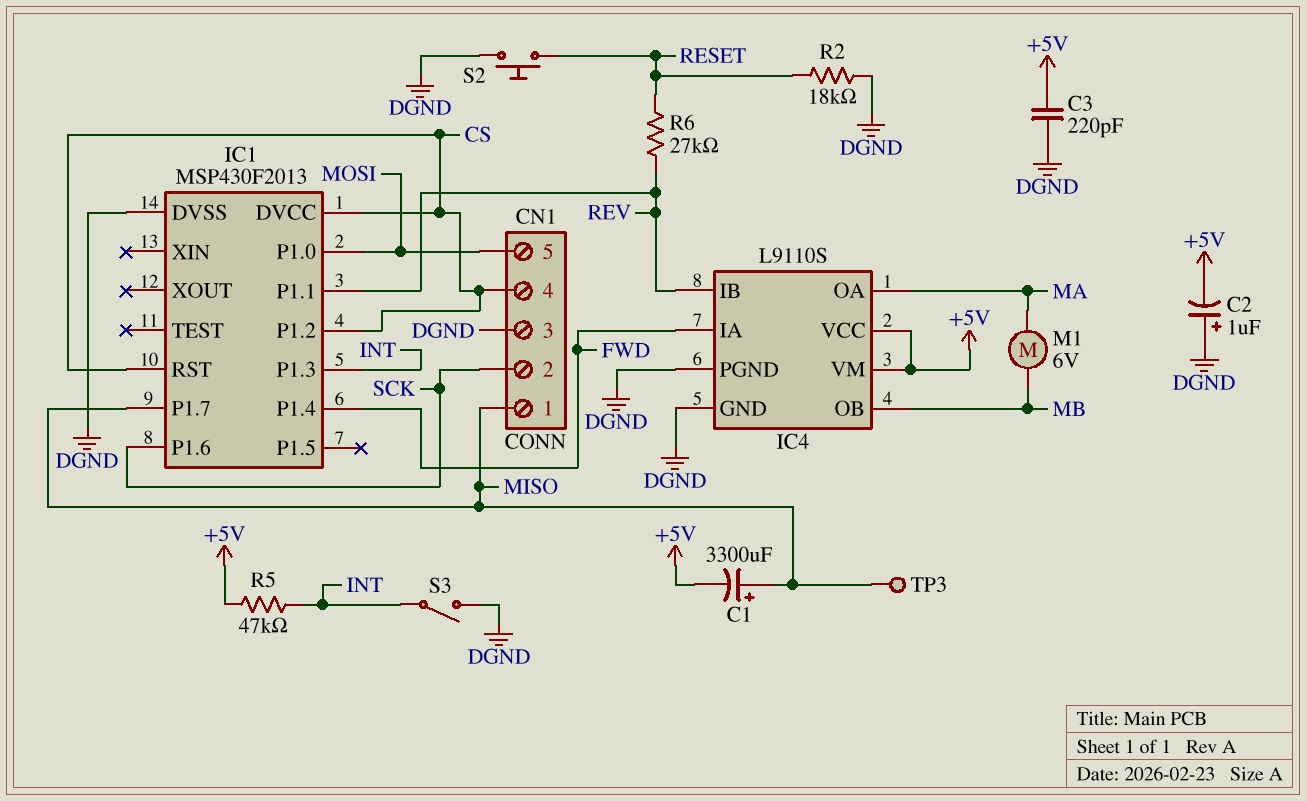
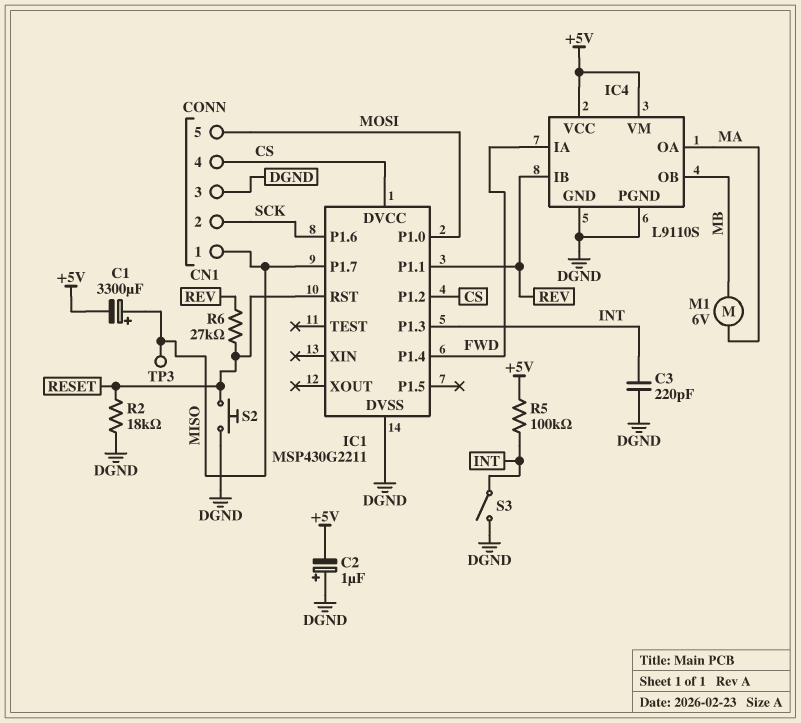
C3: 220pF (+5V, DGND) -> 220pF (DGND, INT)
IC1: MSP430F2013 -> MSP430G2211
IC1 pin RST: CS -> RESET
R5: 47k (+5V, INT) -> 100k (+5V, INT)

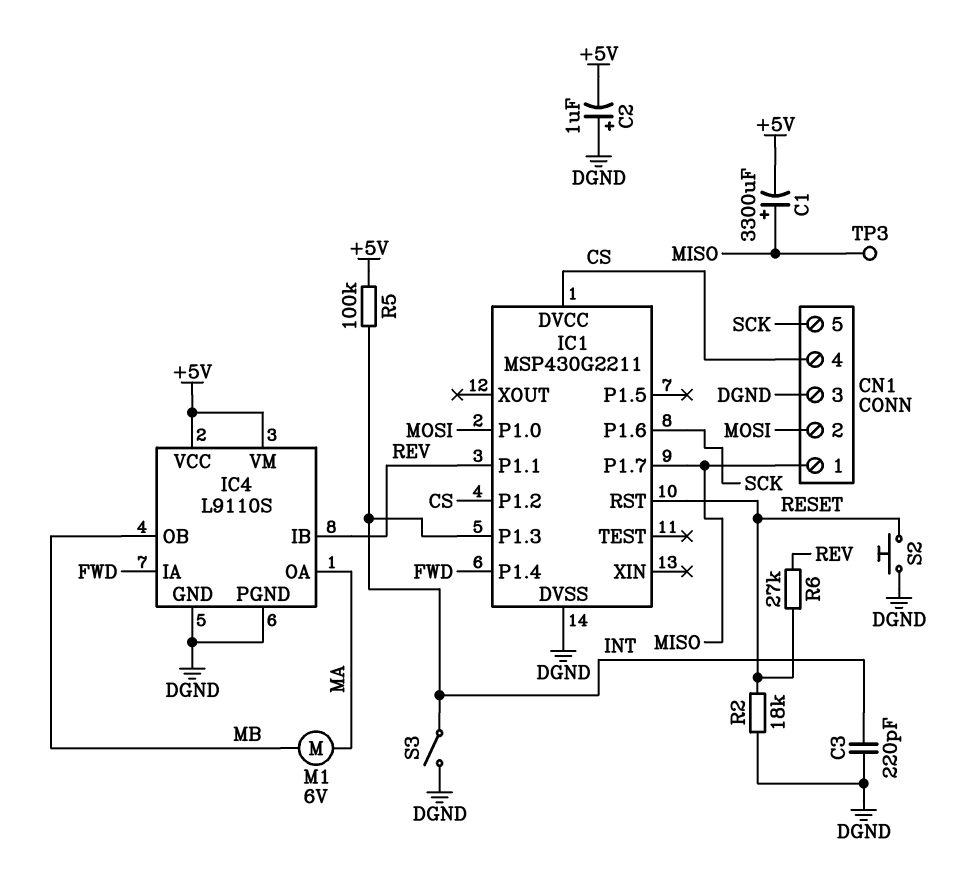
CN1 pin 2: SCK -> MOSI
CN1 pin 5: MOSI -> SCK

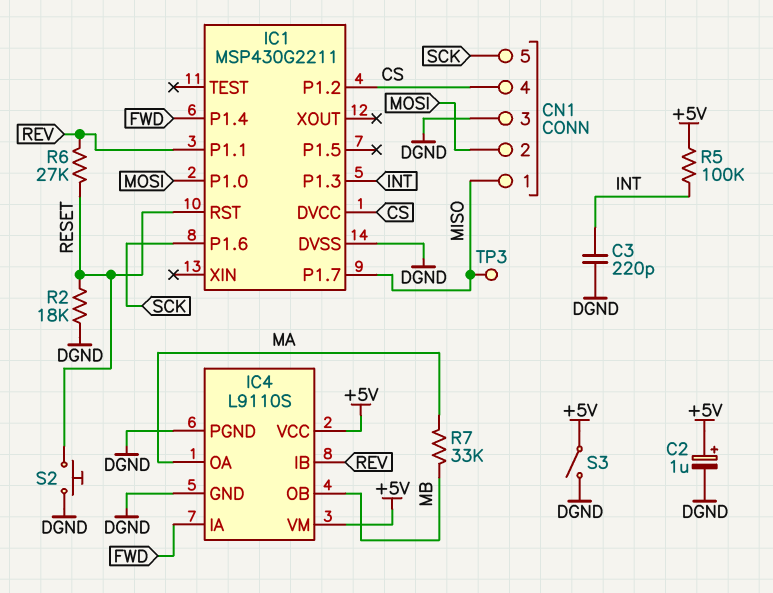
C1: 3300uF (plus MISO, minus +5V) -> none
C2: 1uF (plus DGND, minus +5V) -> 1uF (plus +5V, minus DGND)
M1: motor 6V (MA, MB) -> none
R7: none -> 33k (MA, MB)
S3: switch (DGND, INT) -> switch (+5V, DGND)

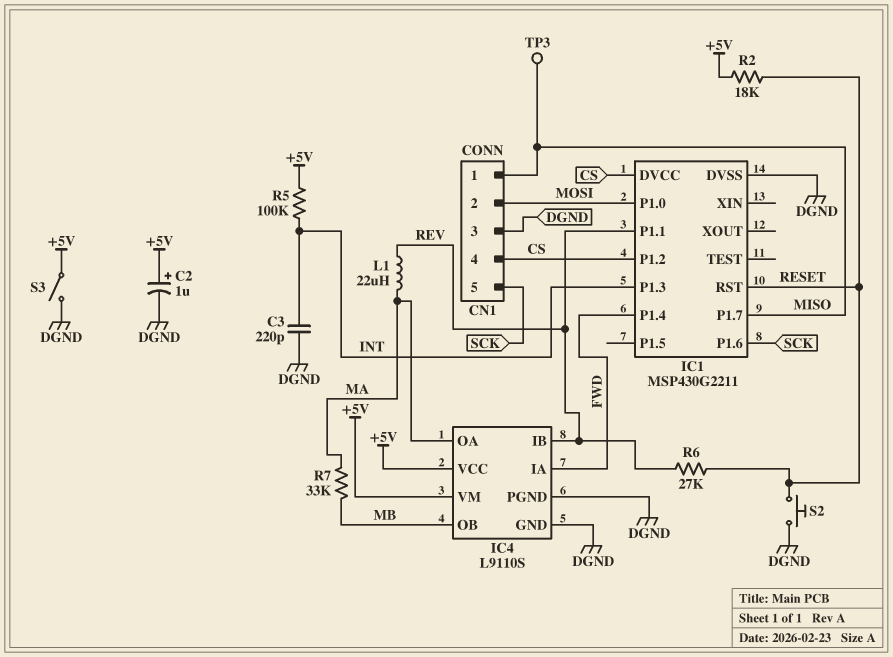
L1: none -> 22uH (MA, REV)
R2: 18k (DGND, RESET) -> 18k (+5V, RESET)

